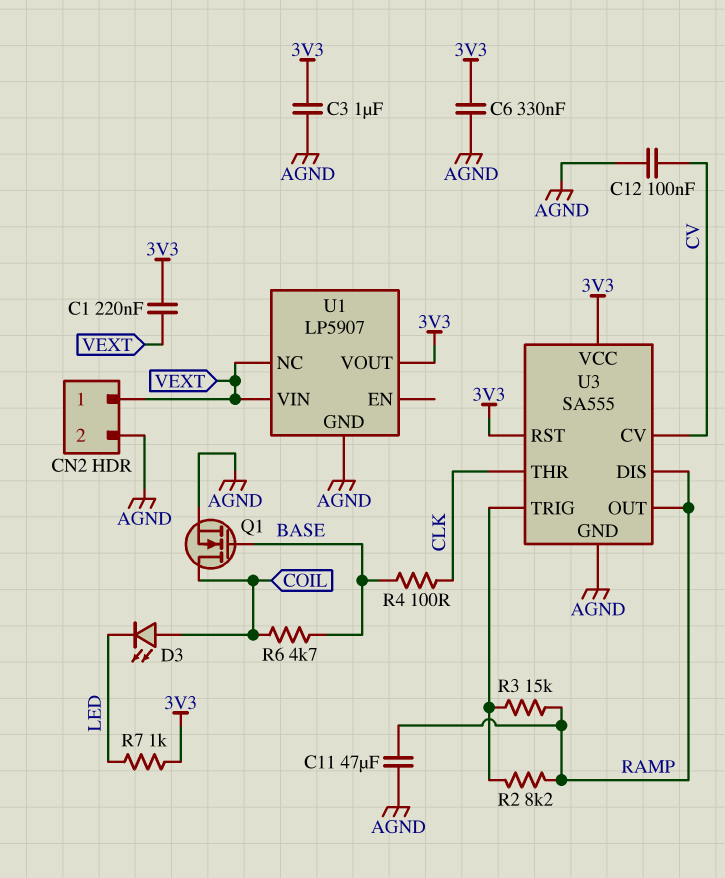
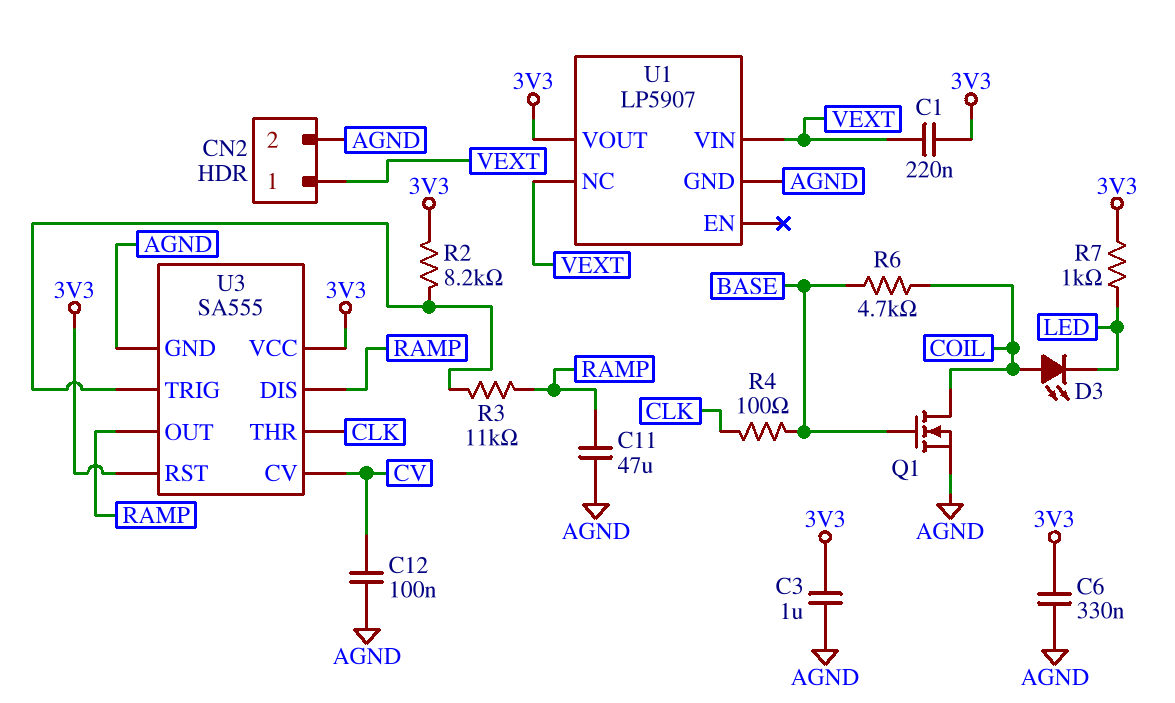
R2: 8.2k (RAMP, U3/TRIG) -> 8.2k (3V3, U3/TRIG)
R3: 15k (RAMP, U3/TRIG) -> 11k (RAMP, U3/TRIG)

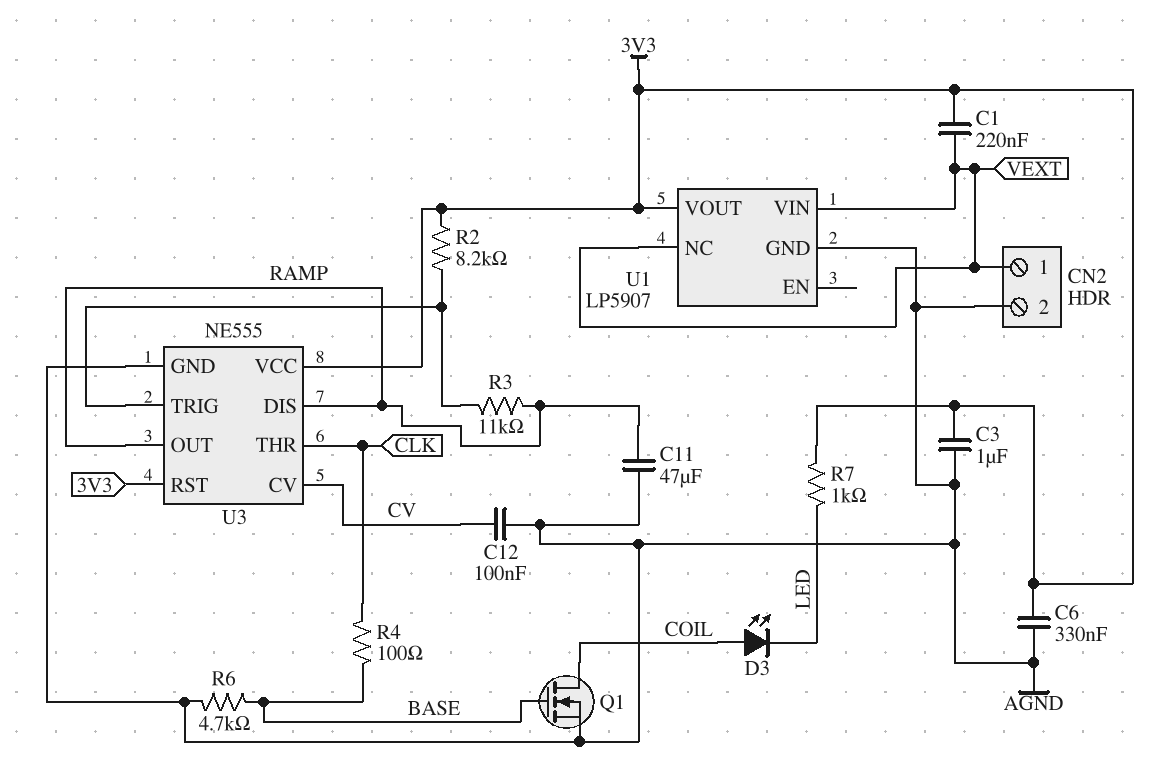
R6: 4.7k (BASE, COIL) -> 4.7k (AGND, BASE)
U3: SA555 -> NE555

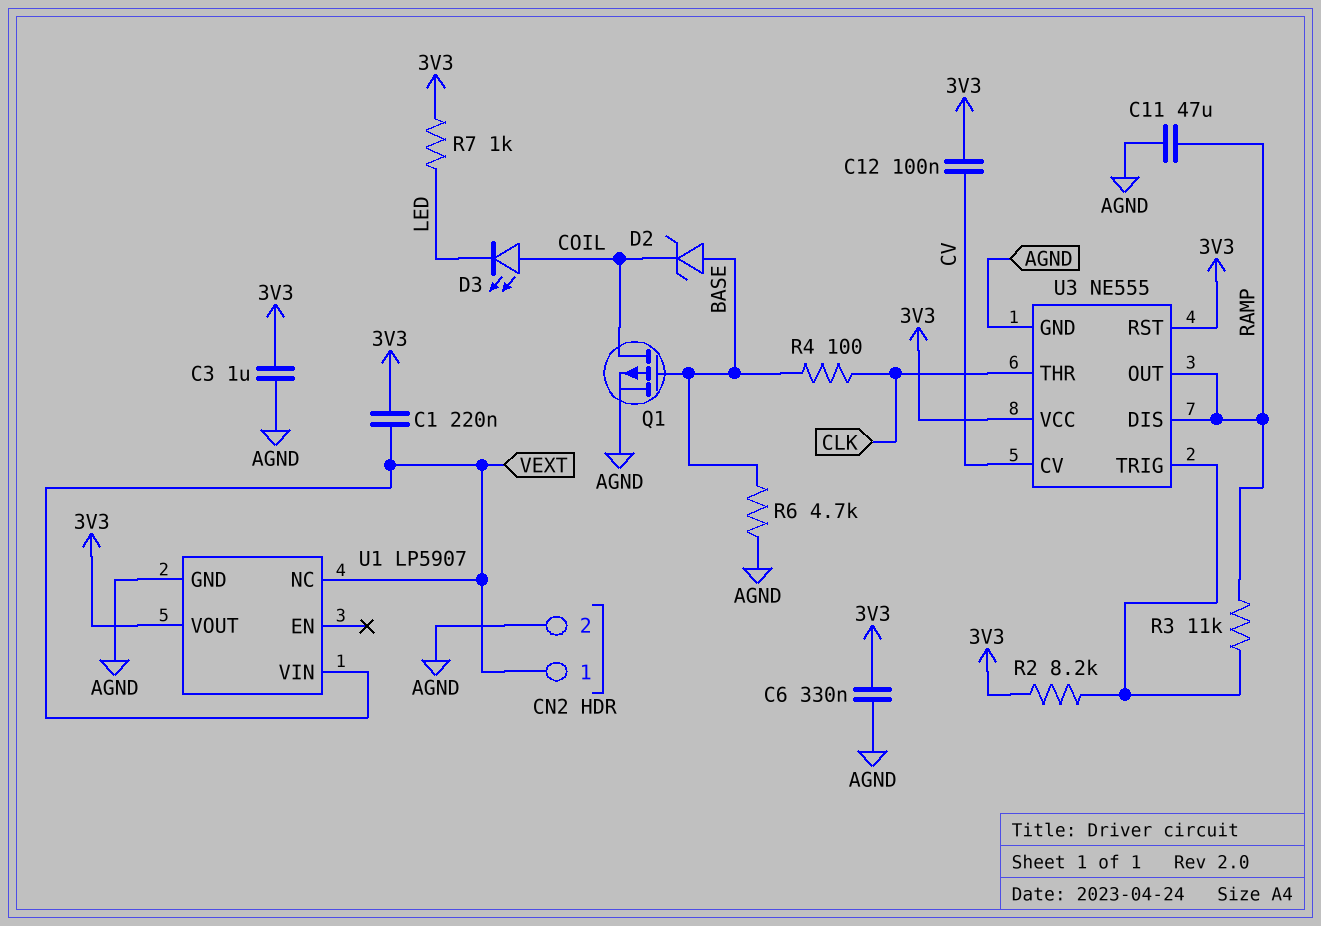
C12: 100nF (AGND, CV) -> 100nF (3V3, CV)
D2: none -> zener (A BASE, K COIL)
Q1: NMOS (G BASE, D COIL, S AGND) -> PMOS (G BASE, D COIL, S AGND)

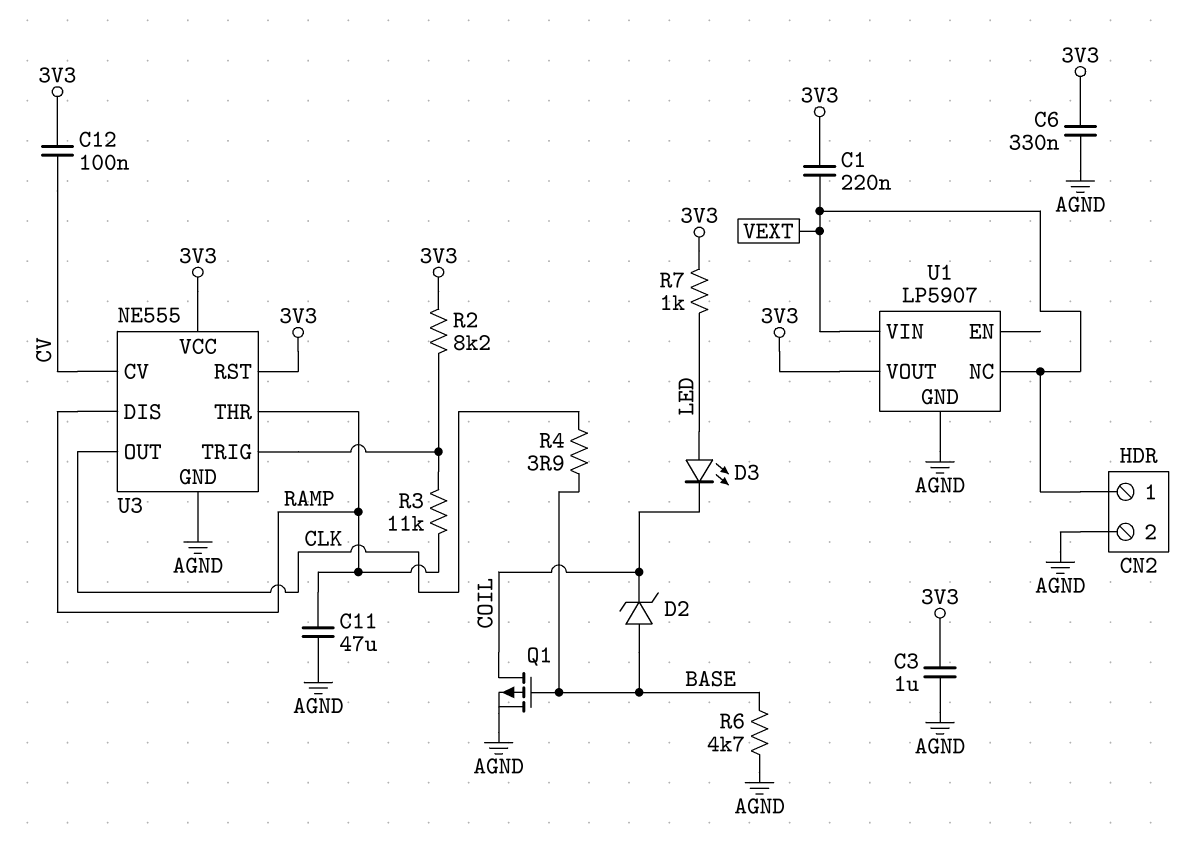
D3: LED (A COIL, K LED) -> LED (A LED, K COIL)
R4: 100 (BASE, CLK) -> 3.9 (BASE, CLK)
U3 pin OUT: RAMP -> CLK
U3 pin THR: CLK -> RAMP

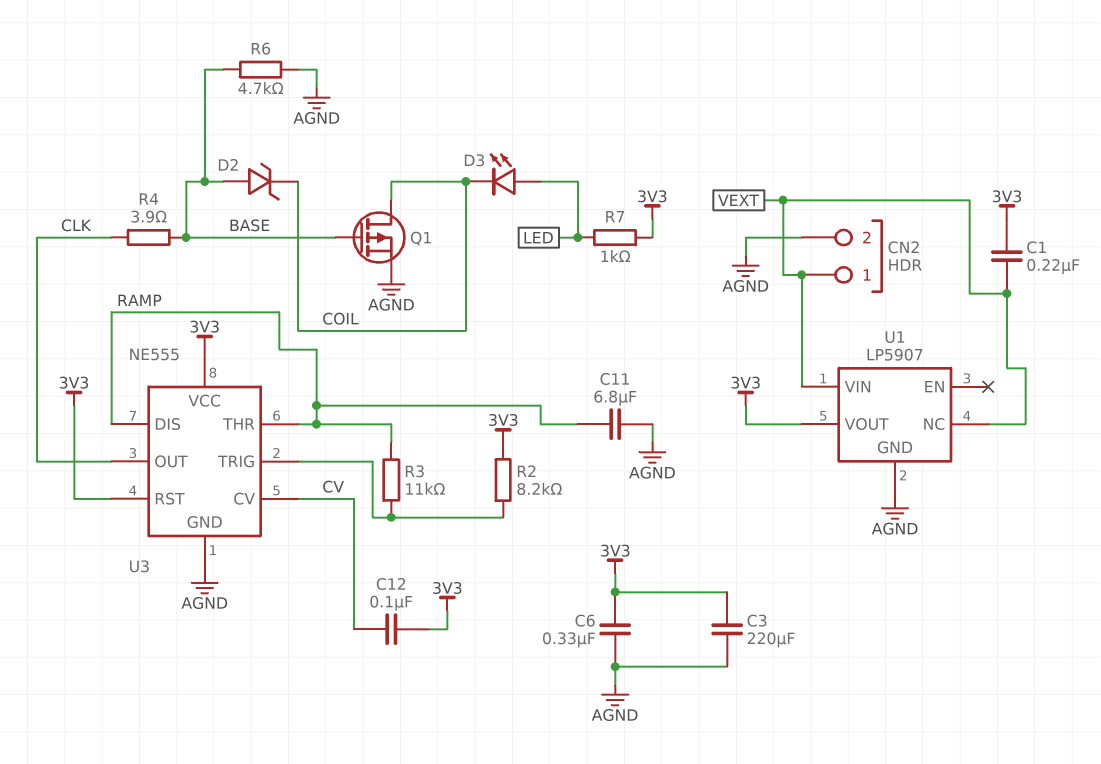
C3: 1uF (3V3, AGND) -> 220uF (3V3, AGND)
C11: 47uF (AGND, RAMP) -> 6.8uF (AGND, RAMP)

